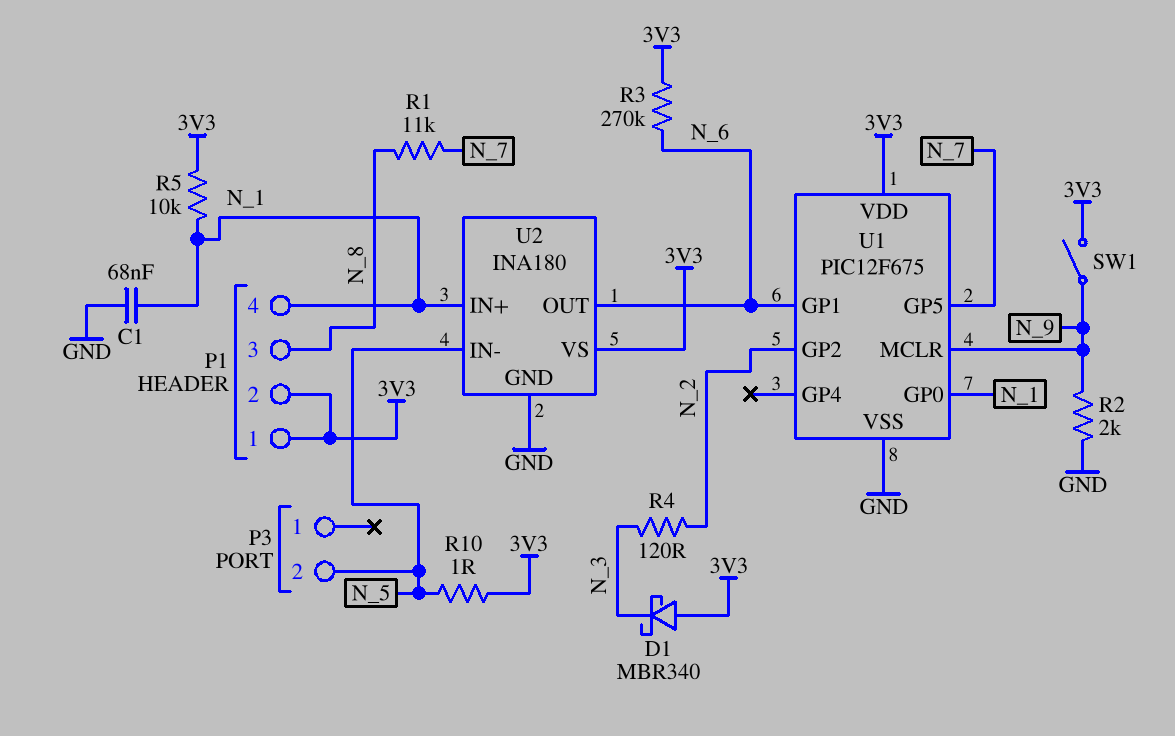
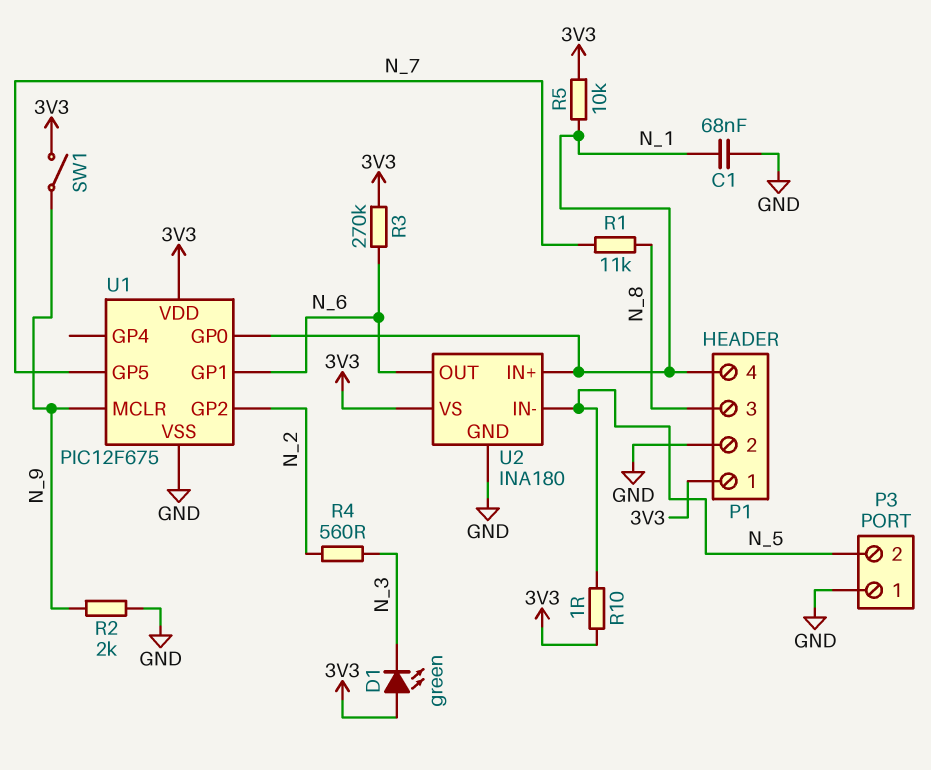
D1: schottky MBR340 (A 3V3, K N_3) -> LED green (A 3V3, K N_3)
P1 pin 2: 3V3 -> GND
P3 pin 1: none -> GND
R4: 120 (N_2, N_3) -> 560 (N_2, N_3)

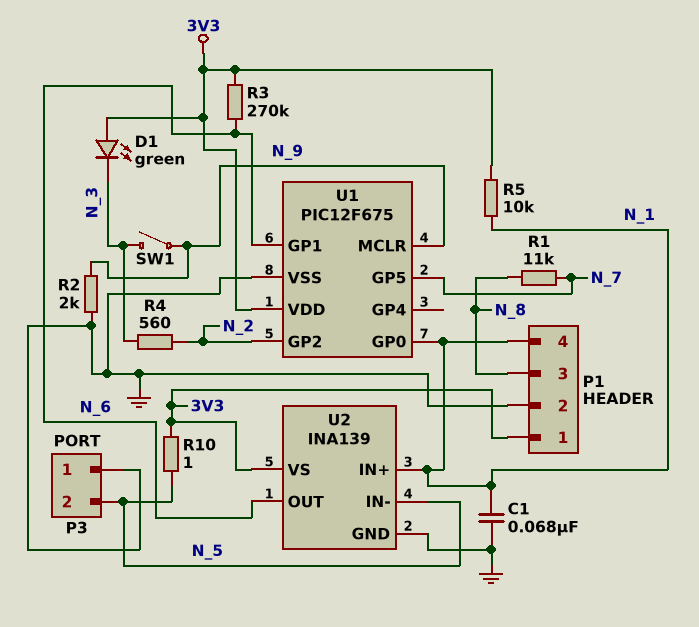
SW1: switch (3V3, N_9) -> switch (N_3, N_9)
U2: INA180 -> INA139

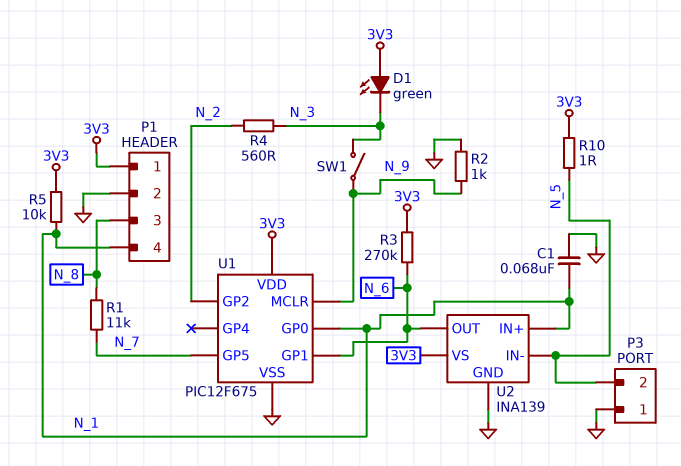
R2: 2k (GND, N_9) -> 1k (GND, N_9)

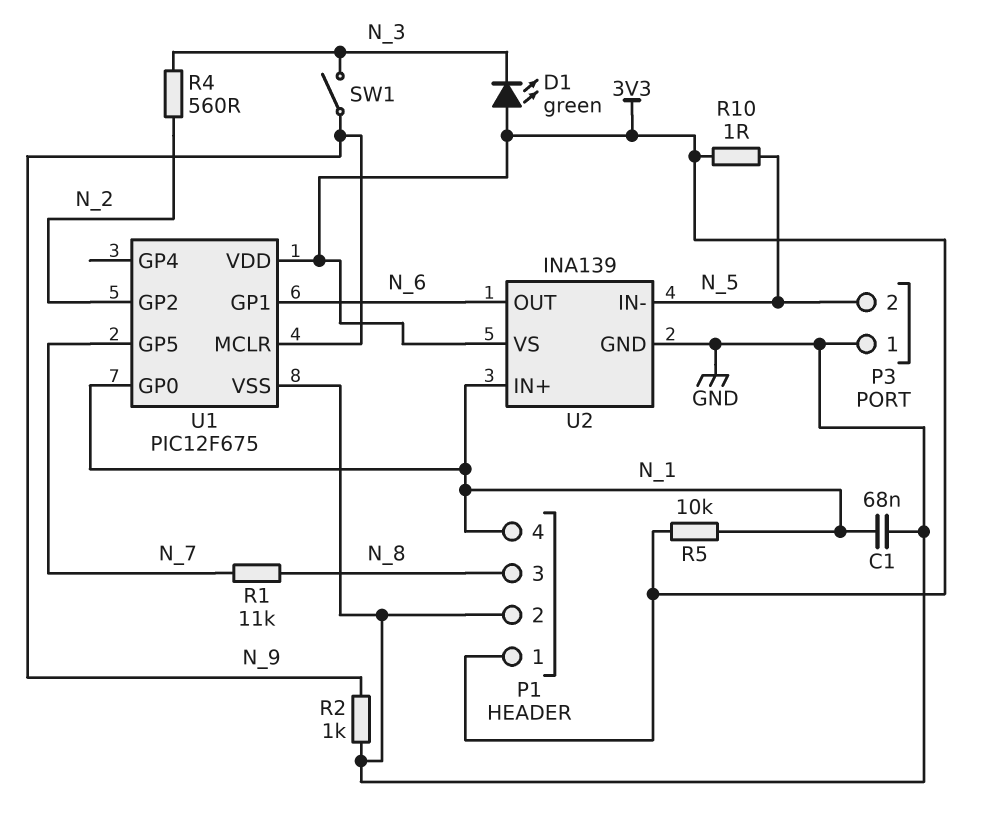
R3: 270k (3V3, N_6) -> none

